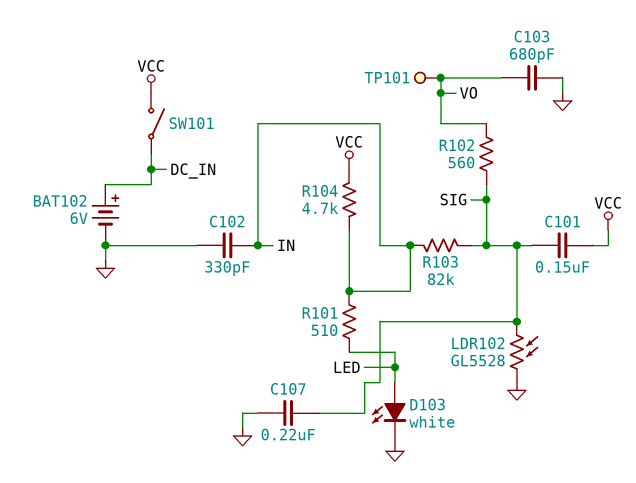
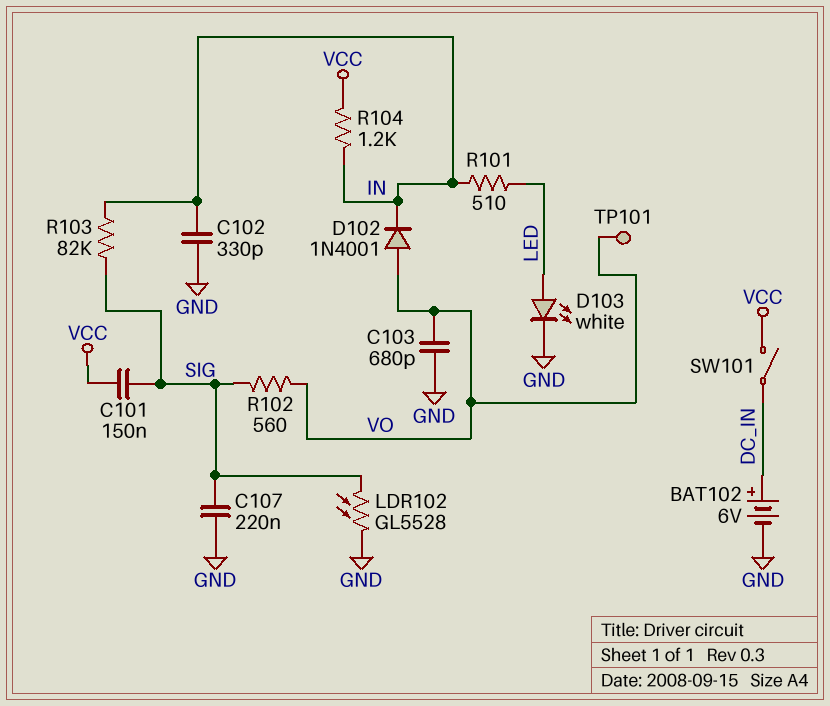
D102: none -> diode 1N4001 (A VO, K IN)
R104: 4.7k (IN, VCC) -> 1.2k (IN, VCC)

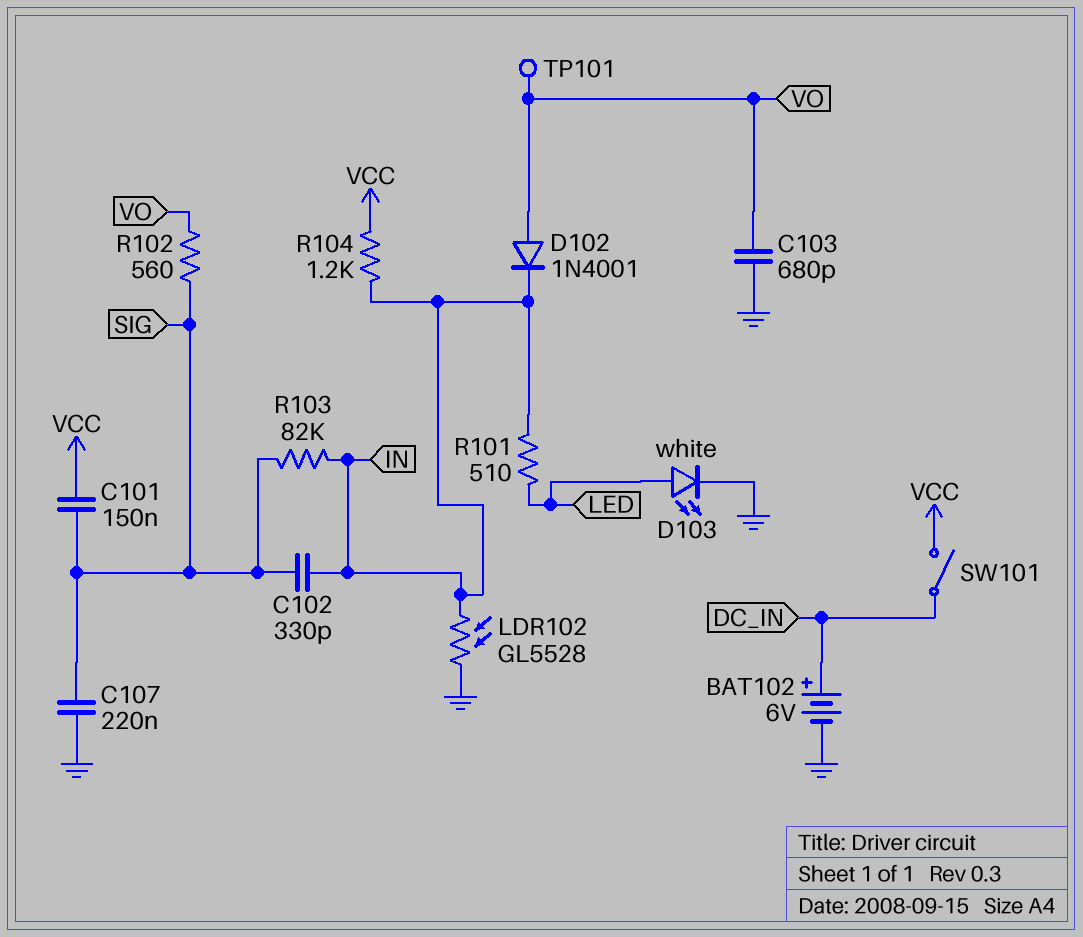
C102: 330pF (GND, IN) -> 330pF (IN, SIG)
LDR102: GL5528 (GND, SIG) -> GL5528 (GND, IN)

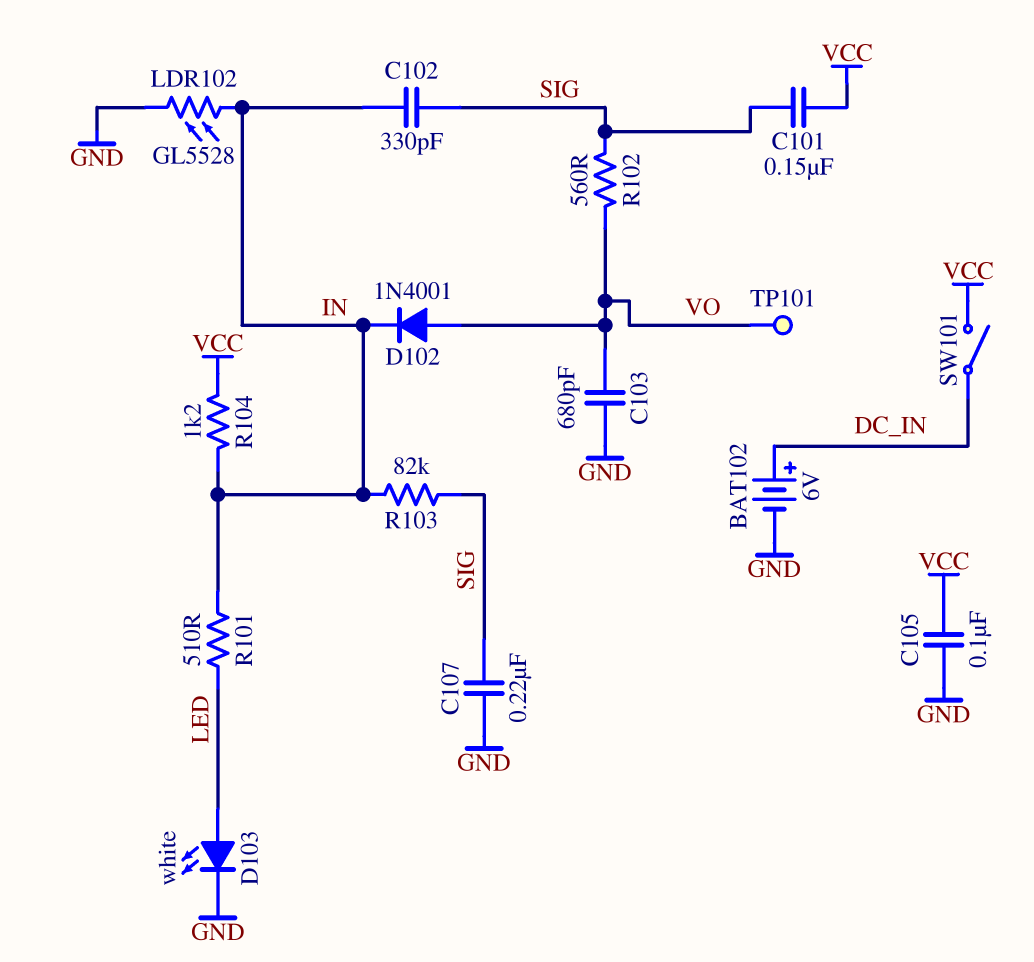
C105: none -> 100nF (GND, VCC)

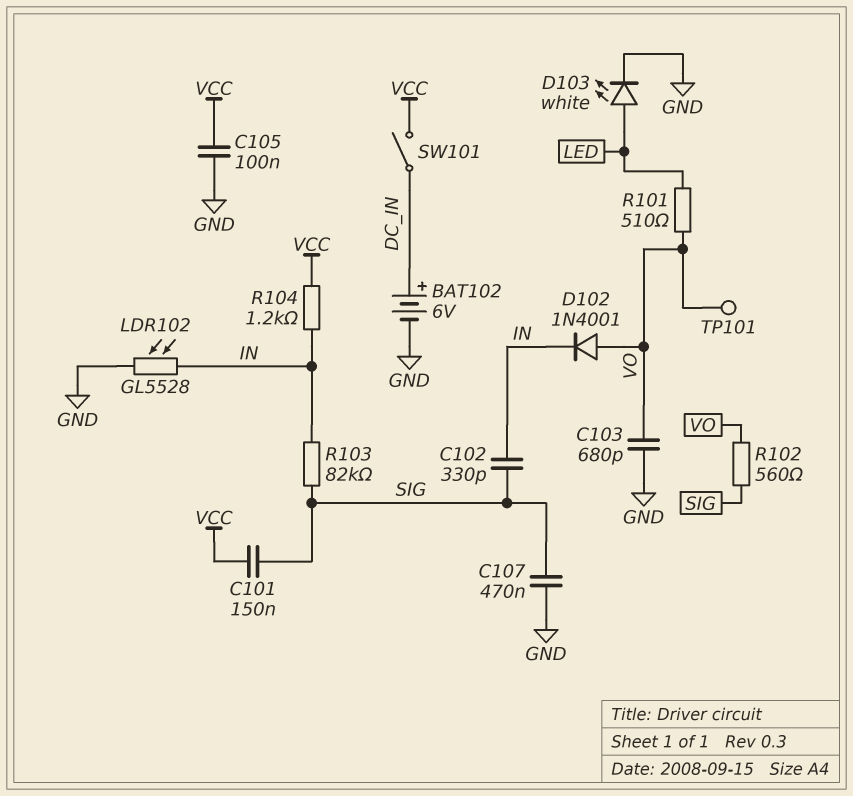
C107: 220nF (GND, SIG) -> 470nF (GND, SIG)
R101: 510 (IN, LED) -> 510 (LED, VO)

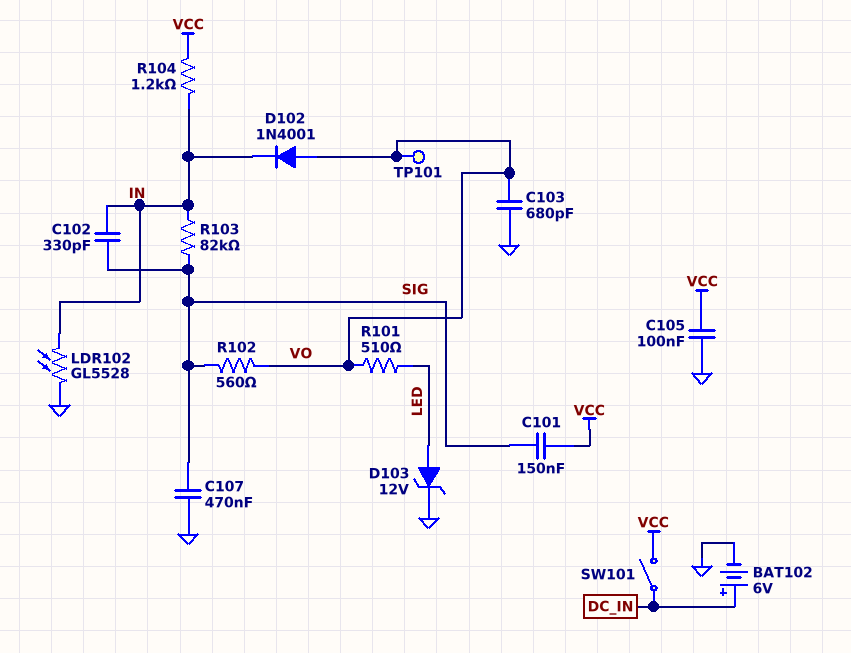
D103: LED white (A LED, K GND) -> zener 12V (A LED, K GND)

